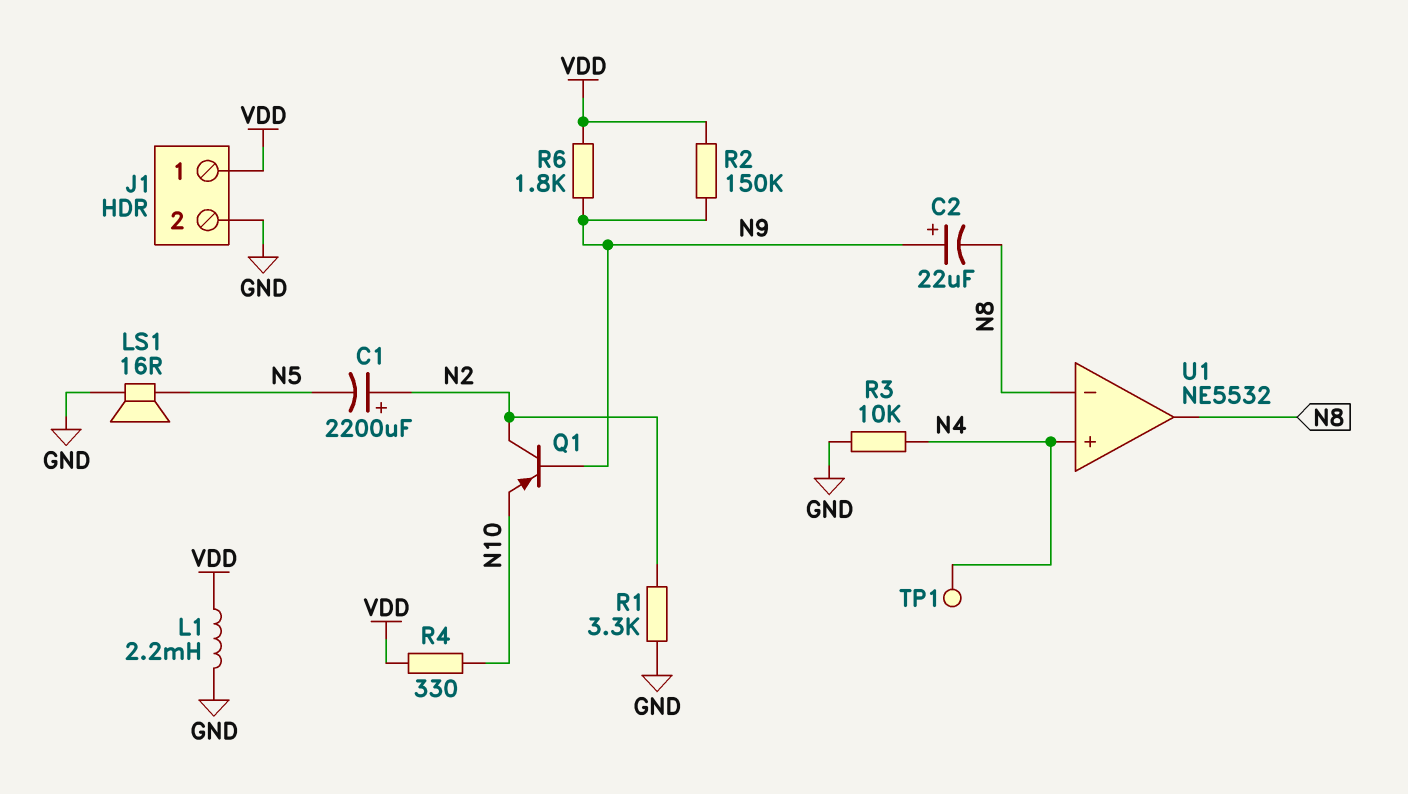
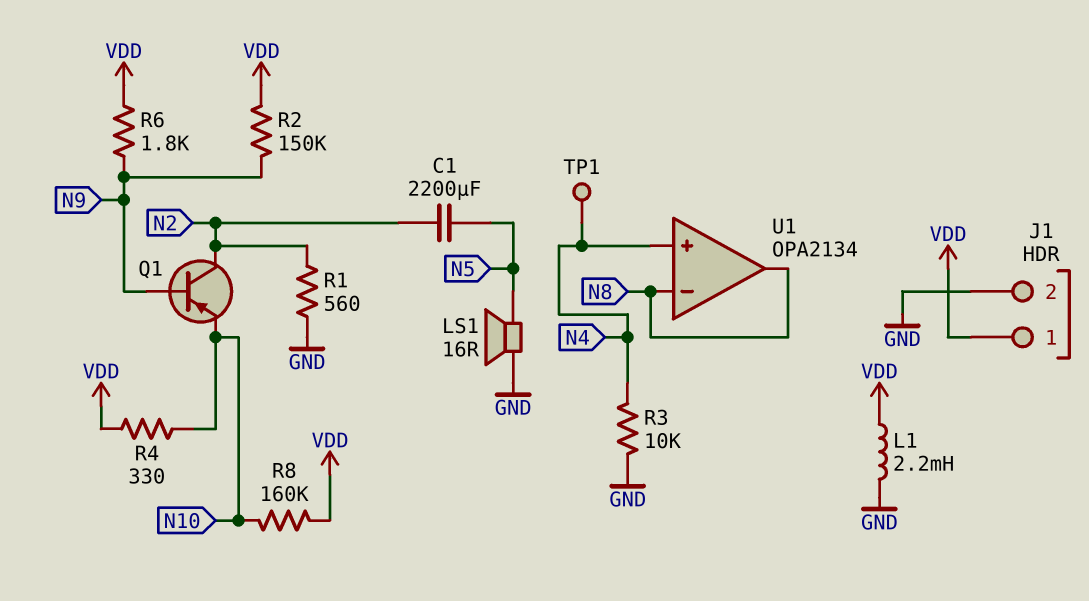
C1: 2200uF (plus N2, minus N5) -> 2200uF (N2, N5)
C2: 22uF (plus N9, minus N8) -> none
R1: 3.3k (GND, N2) -> 560 (GND, N2)
R8: none -> 160k (N10, VDD)
U1: NE5532 -> OPA2134

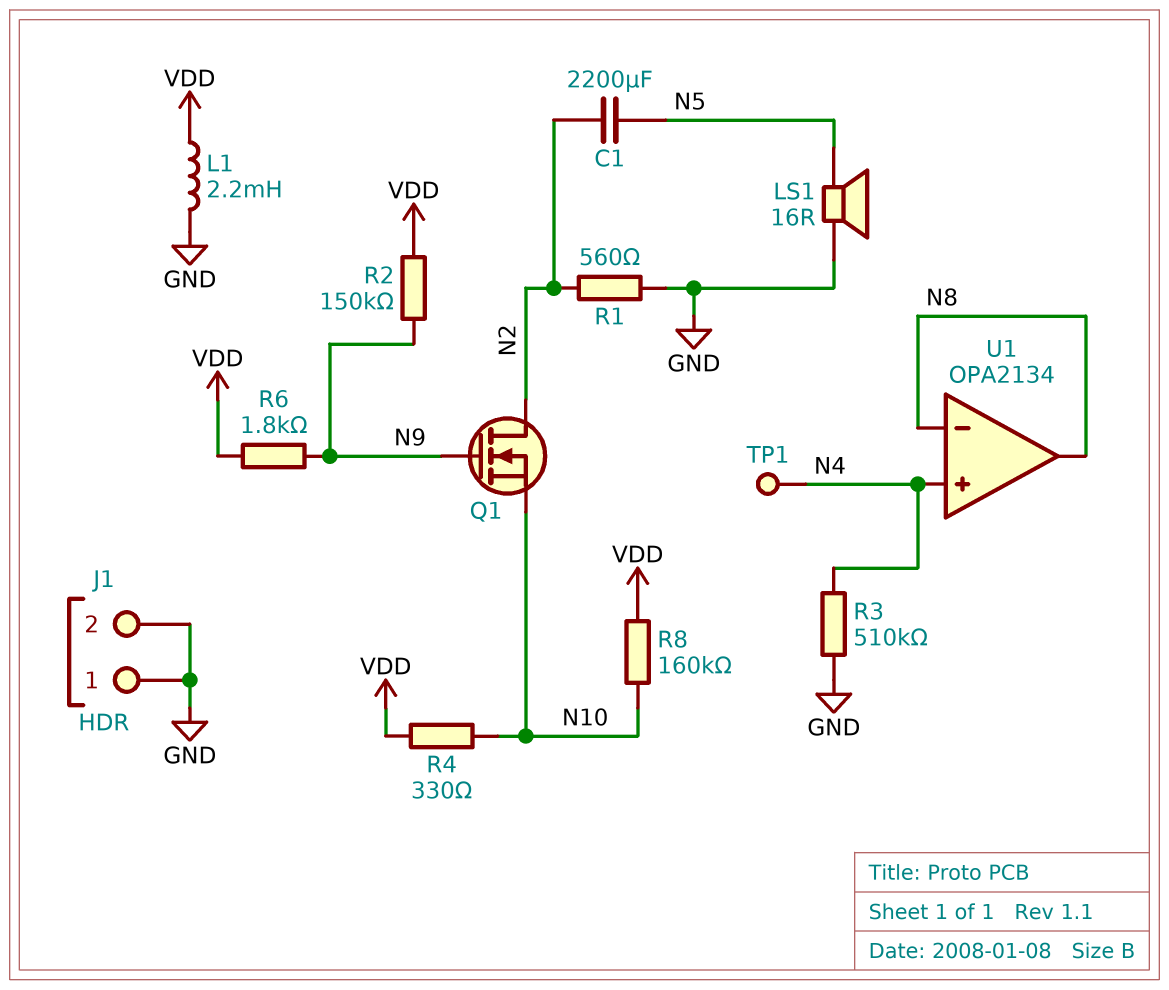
J1 pin 1: VDD -> GND
Q1: PNP (B N9, C N2, E N10) -> NMOS (G N9, D N2, S N10)
R3: 10k (GND, N4) -> 510k (GND, N4)

